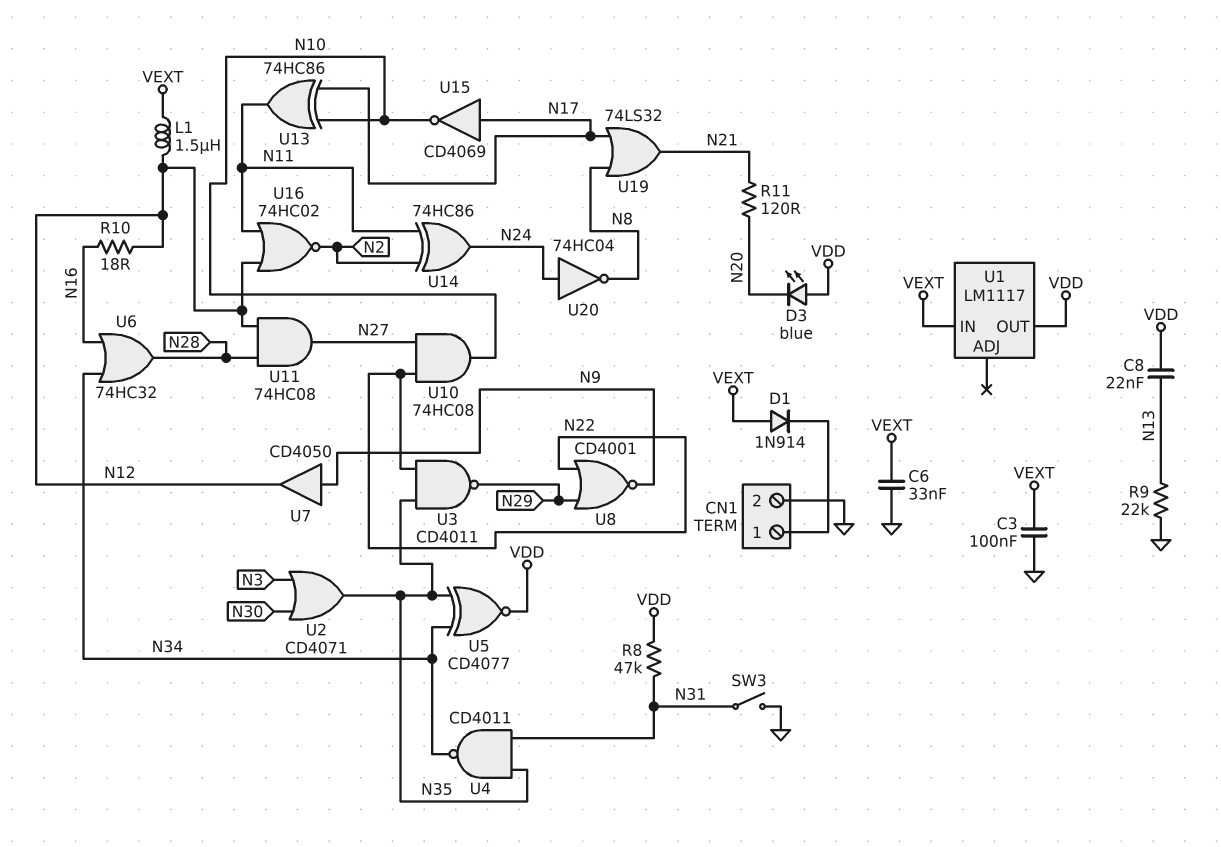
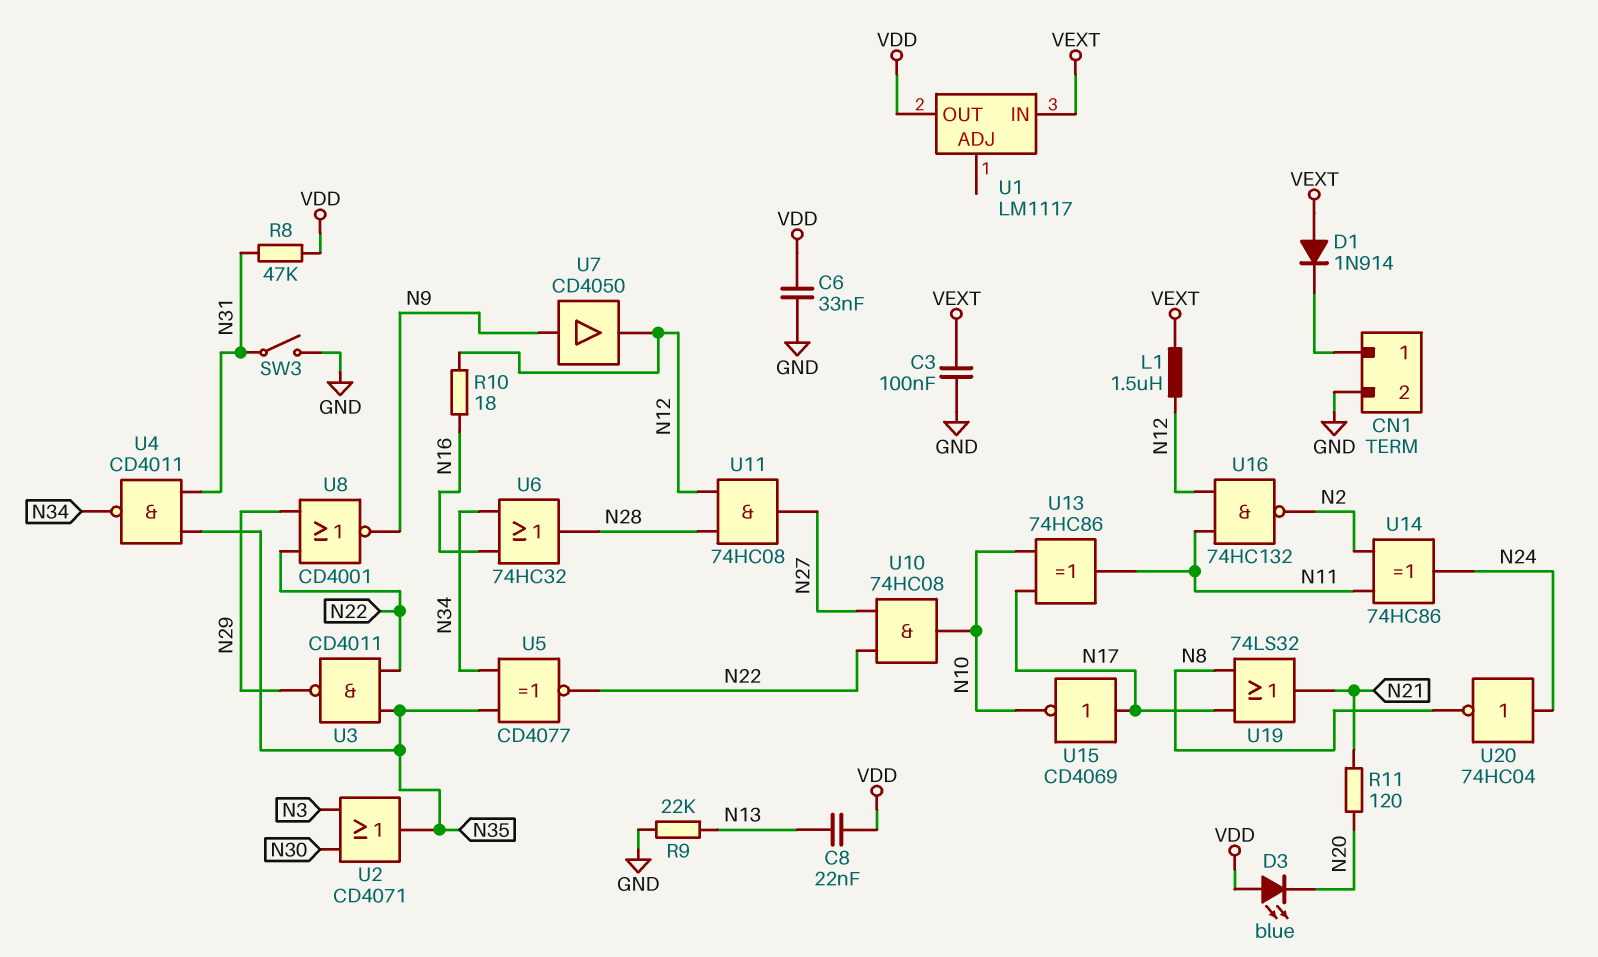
C6: 33nF (GND, VEXT) -> 33nF (GND, VDD)
U5: XNOR CD4077 (in N34, in N35, out VDD) -> XNOR CD4077 (in N34, in N35, out N22)
U16: NOR 74HC02 (in N11, in N12, out N2) -> NAND 74HC132 (in N11, in N12, out N2)

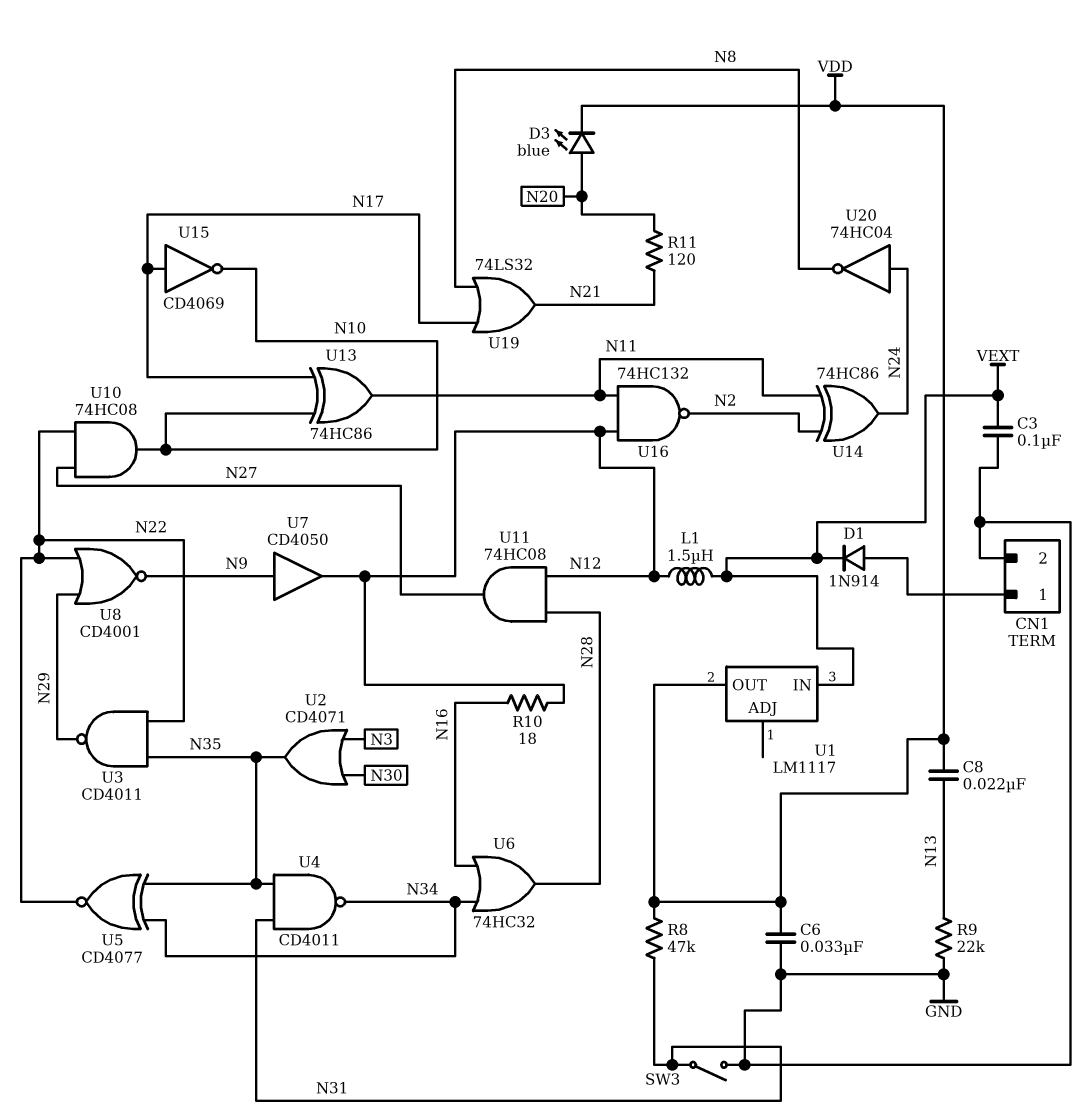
D1: diode 1N914 (A VEXT, K CN1/1) -> diode 1N914 (A CN1/1, K VEXT)
D3: LED blue (A VDD, K N20) -> LED blue (A N20, K VDD)

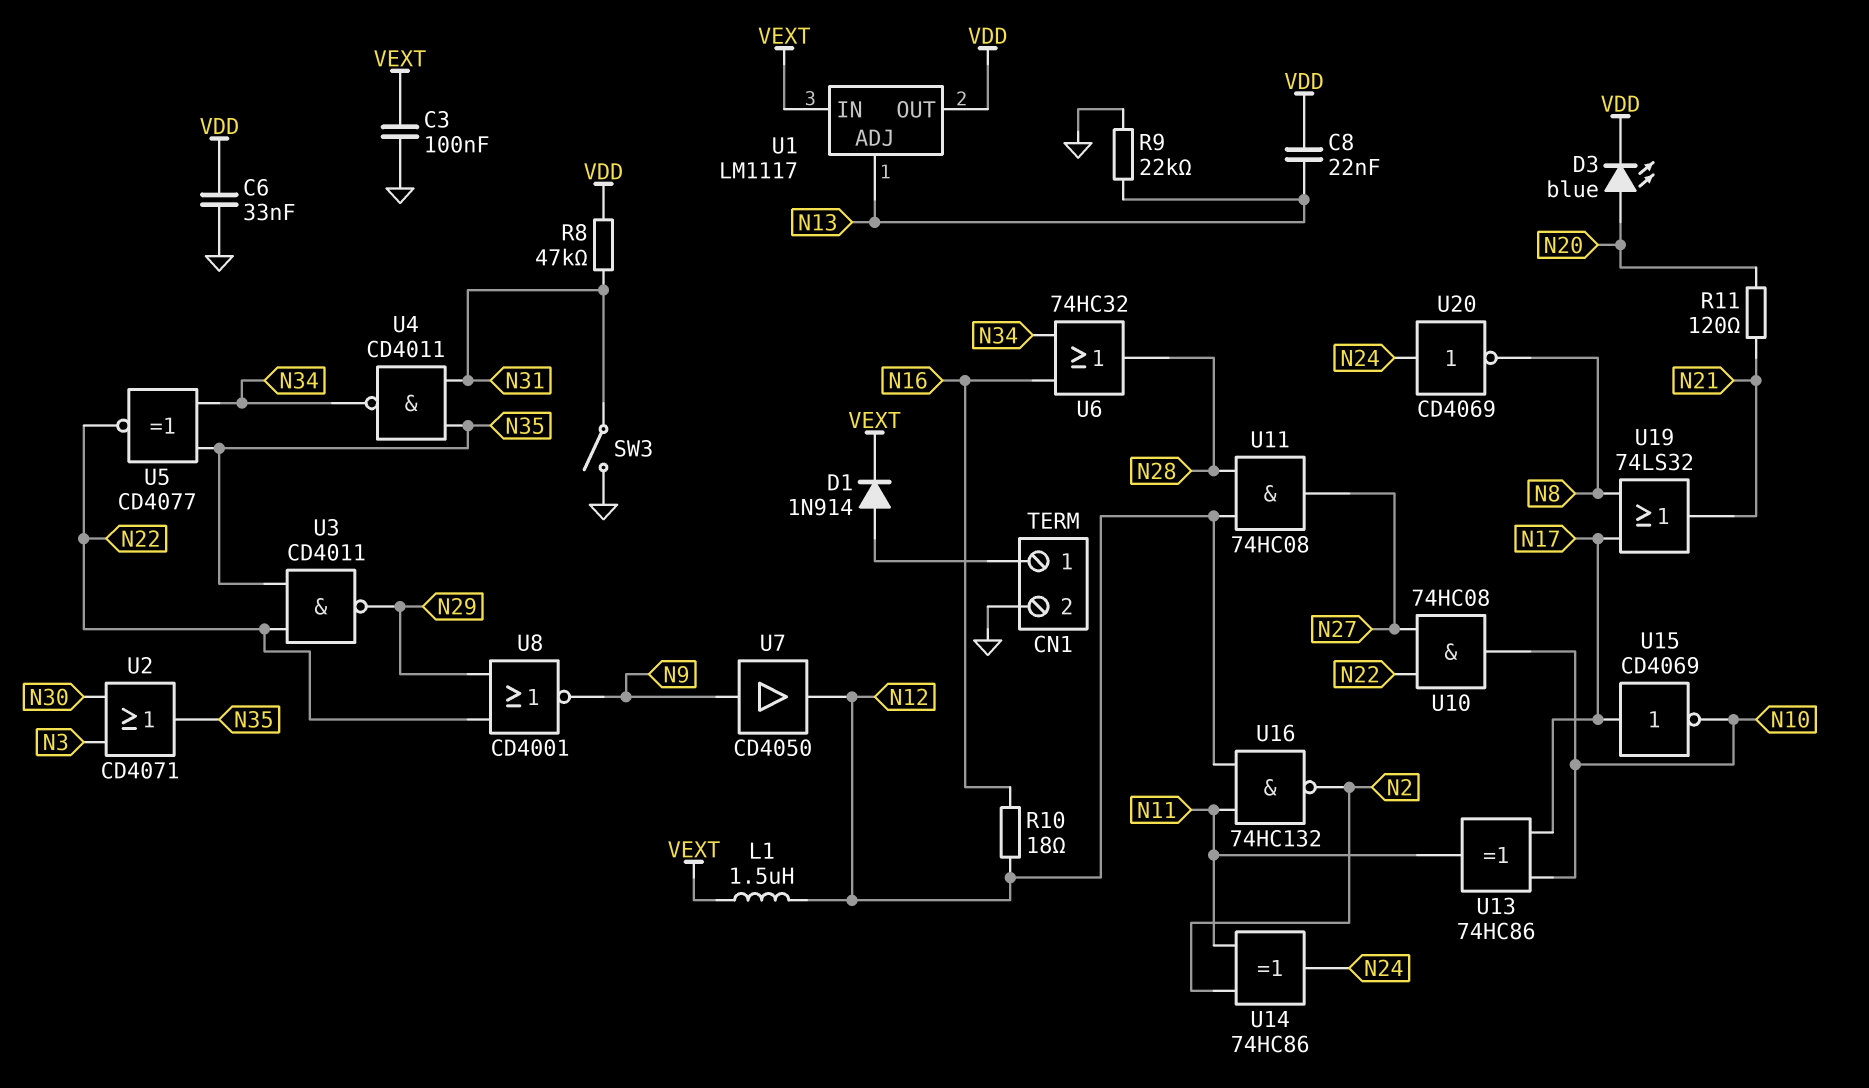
U1 pin ADJ: none -> N13
U20: NOT 74HC04 (in N24, out N8) -> NOT CD4069 (in N24, out N8)

